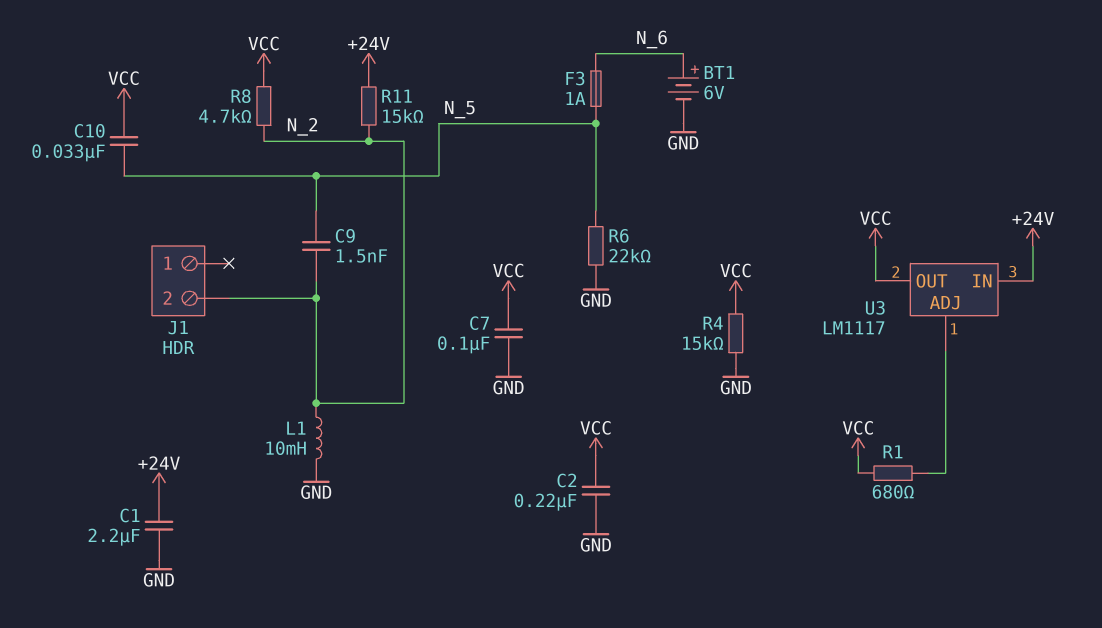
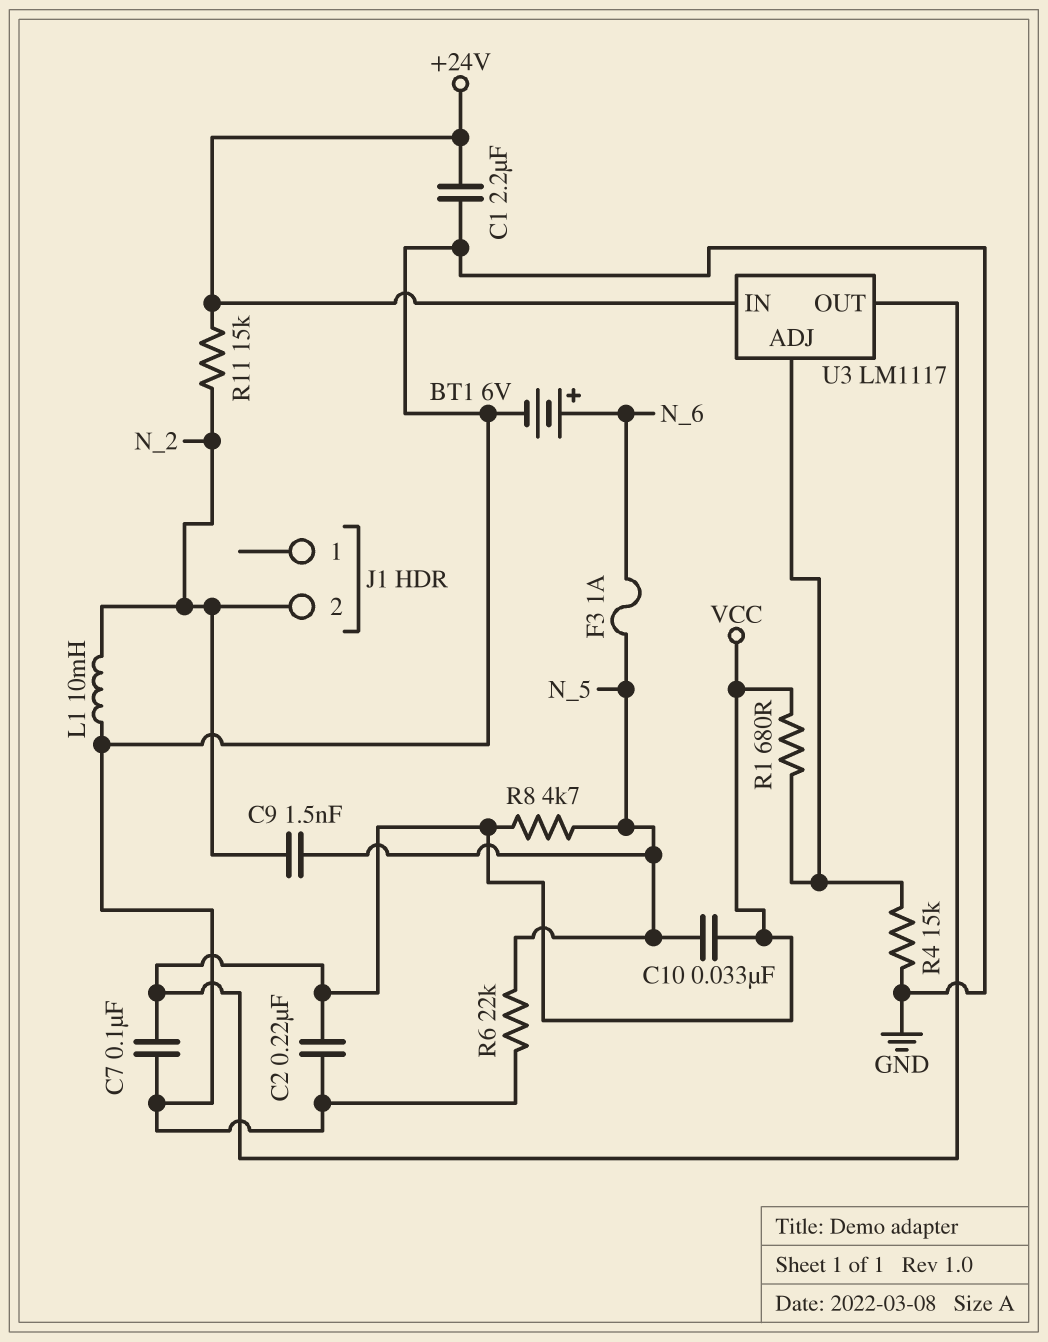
R4: 15k (GND, VCC) -> 15k (GND, U3/ADJ)
R8: 4.7k (N_2, VCC) -> 4.7k (N_5, VCC)

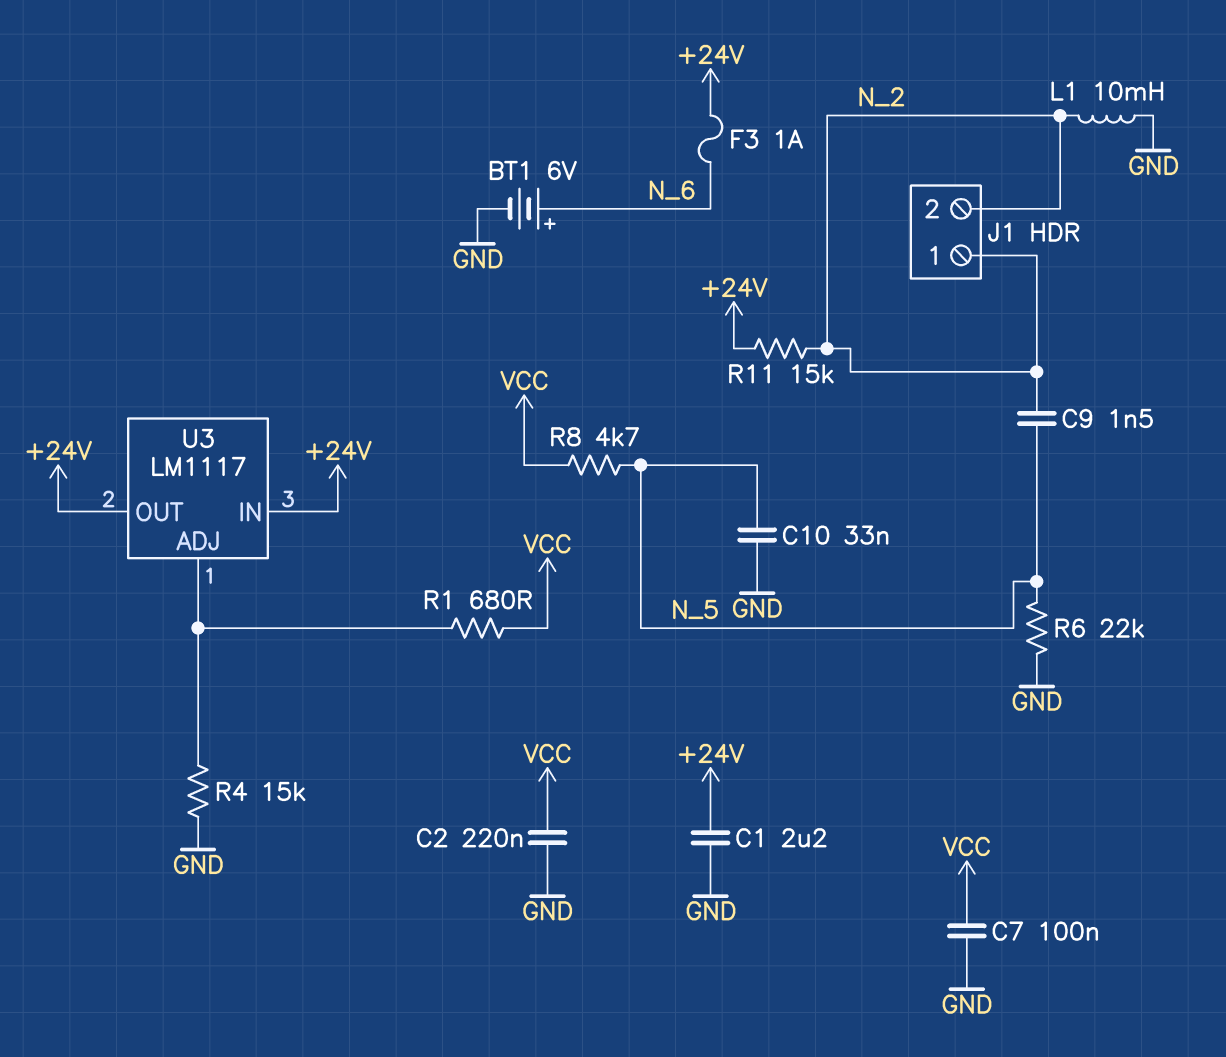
C10: 33nF (N_5, VCC) -> 33nF (GND, N_5)
F3: 1A (N_5, N_6) -> 1A (+24V, N_6)
J1 pin 1: none -> N_2
U3 pin OUT: VCC -> +24V

